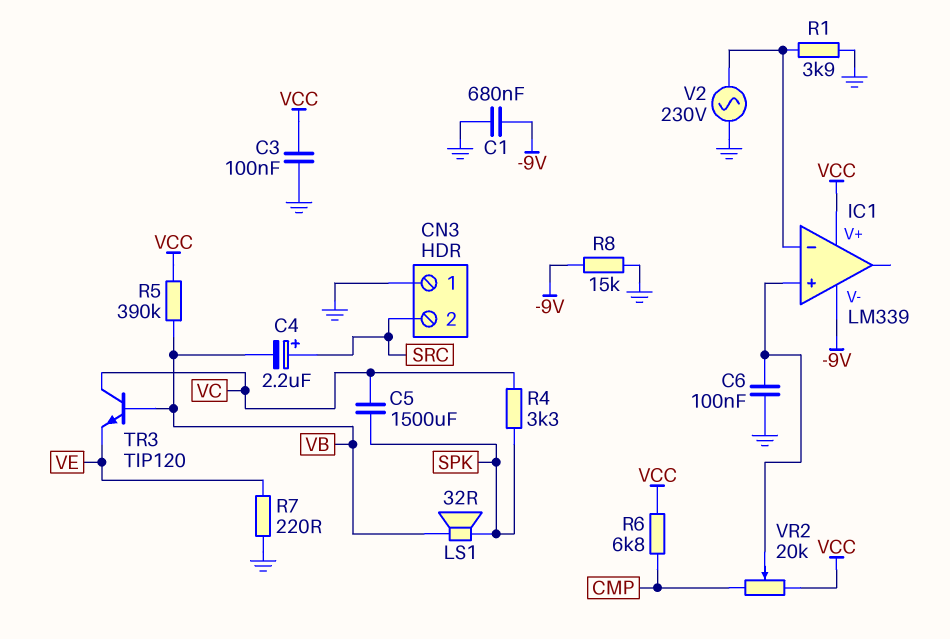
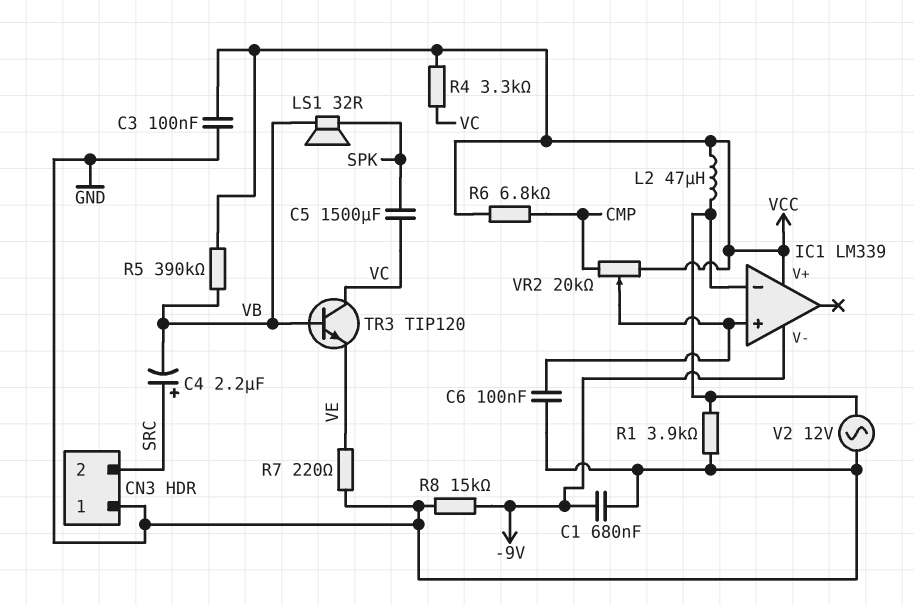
L2: none -> 47uH (IC1/in-, VCC)
R4: 3.3k (SPK, VC) -> 3.3k (VC, VCC)
V2: AC 230V (GND, IC1/in-) -> AC 12V (GND, IC1/in-)

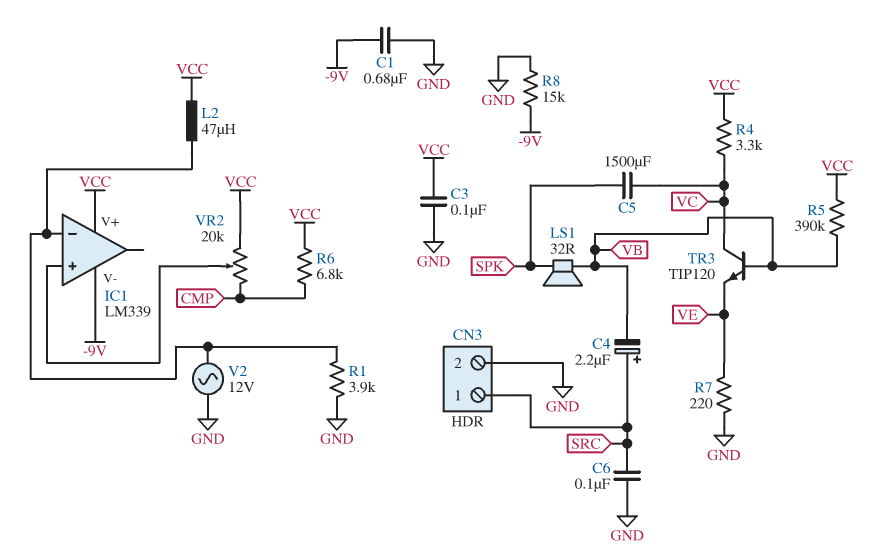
C6: 100nF (GND, IC1/in+) -> 100nF (GND, SRC)
CN3 pin 1: GND -> SRC
CN3 pin 2: SRC -> GND

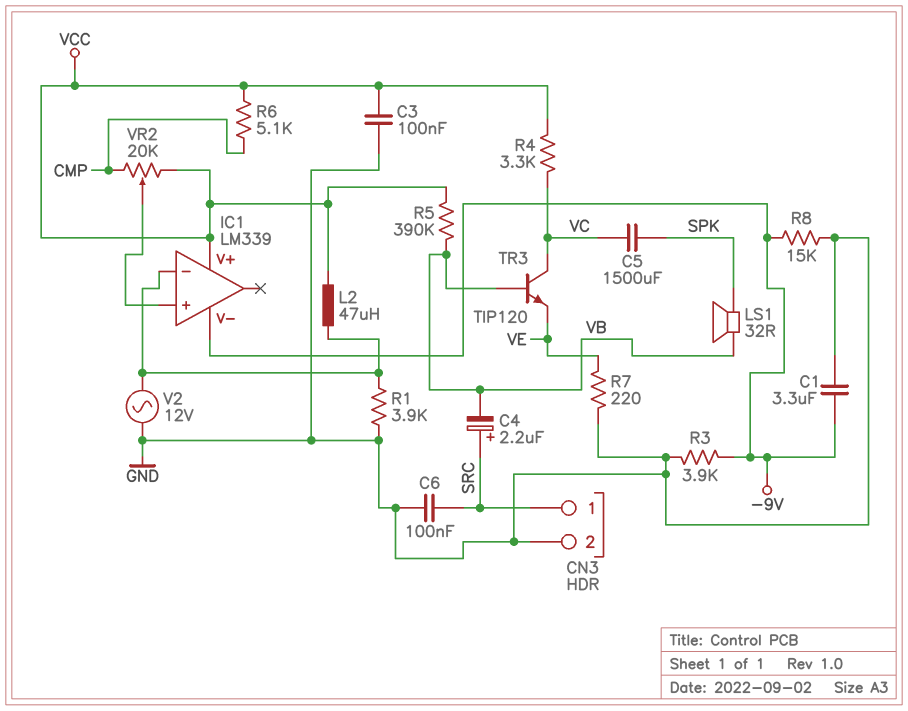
C1: 680nF (-9V, GND) -> 3.3uF (-9V, GND)
R3: none -> 3.9k (-9V, GND)
R6: 6.8k (CMP, VCC) -> 5.1k (CMP, VCC)

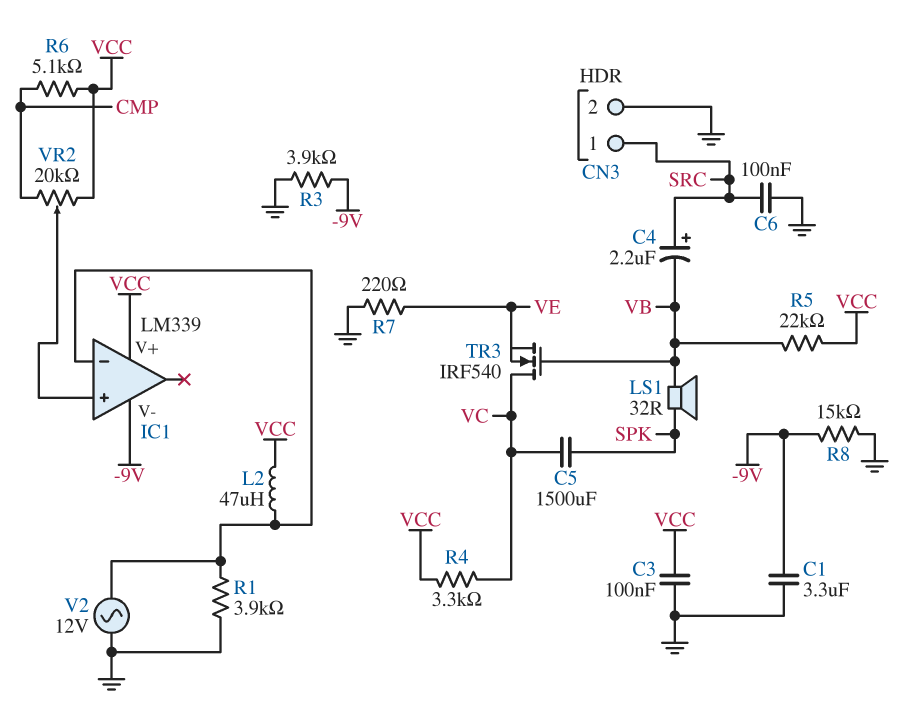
R5: 390k (VB, VCC) -> 22k (VB, VCC)
TR3: NPN TIP120 (B VB, C VC, E VE) -> NMOS IRF540 (G VB, D VC, S VE)

